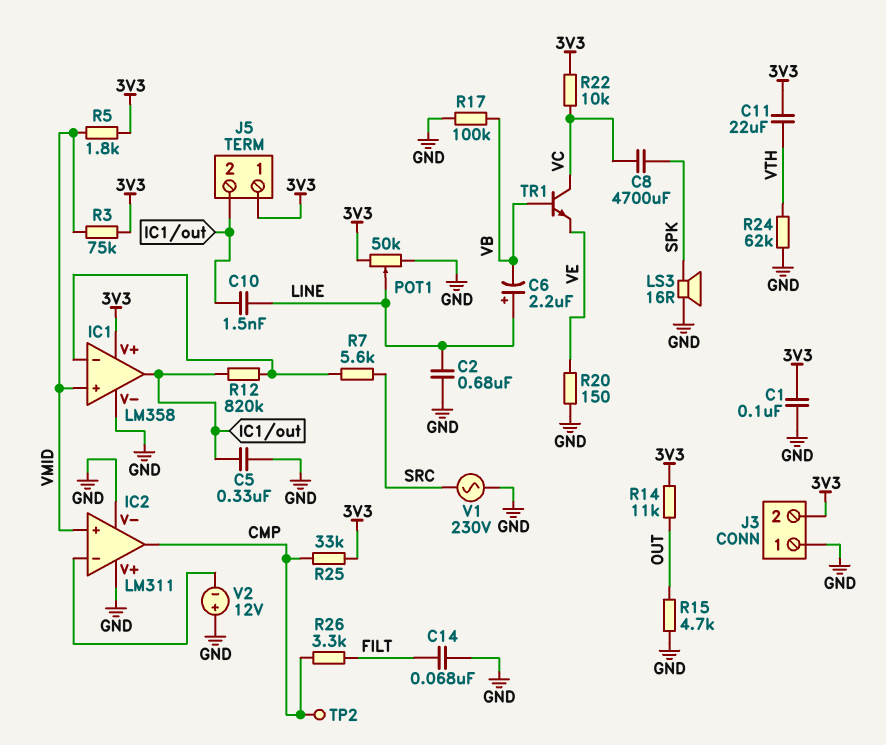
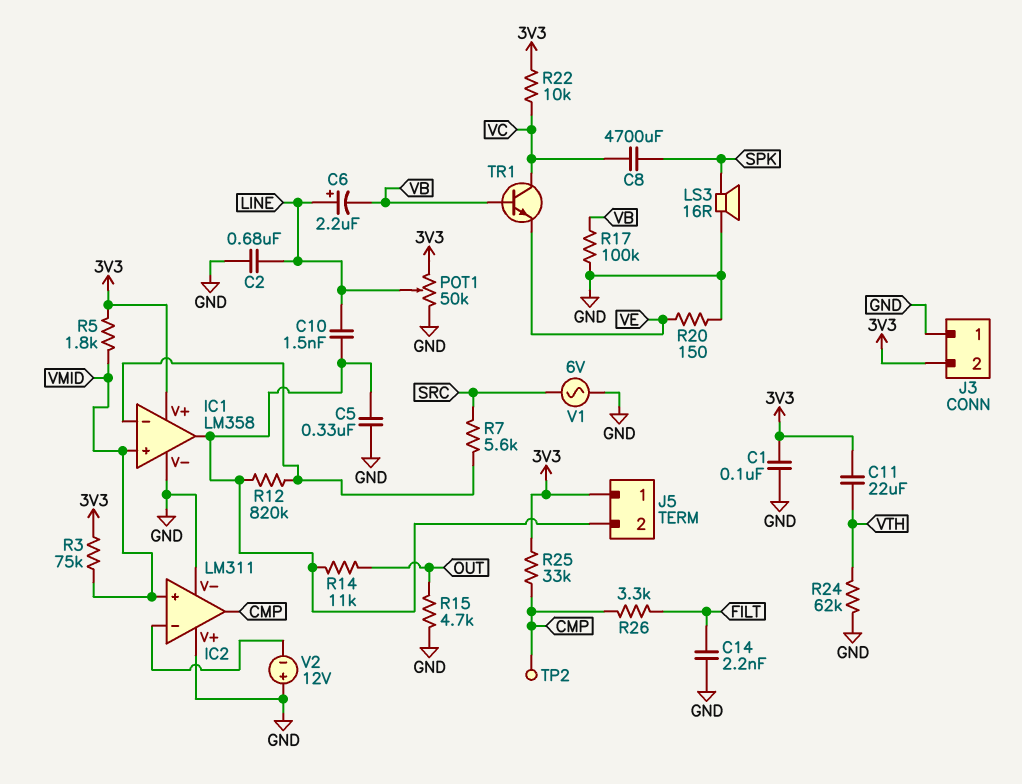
C14: 68nF (FILT, GND) -> 2.2nF (FILT, GND)
R14: 11k (3V3, OUT) -> 11k (IC1/out, OUT)
V1: AC 230V (GND, SRC) -> AC 6V (GND, SRC)

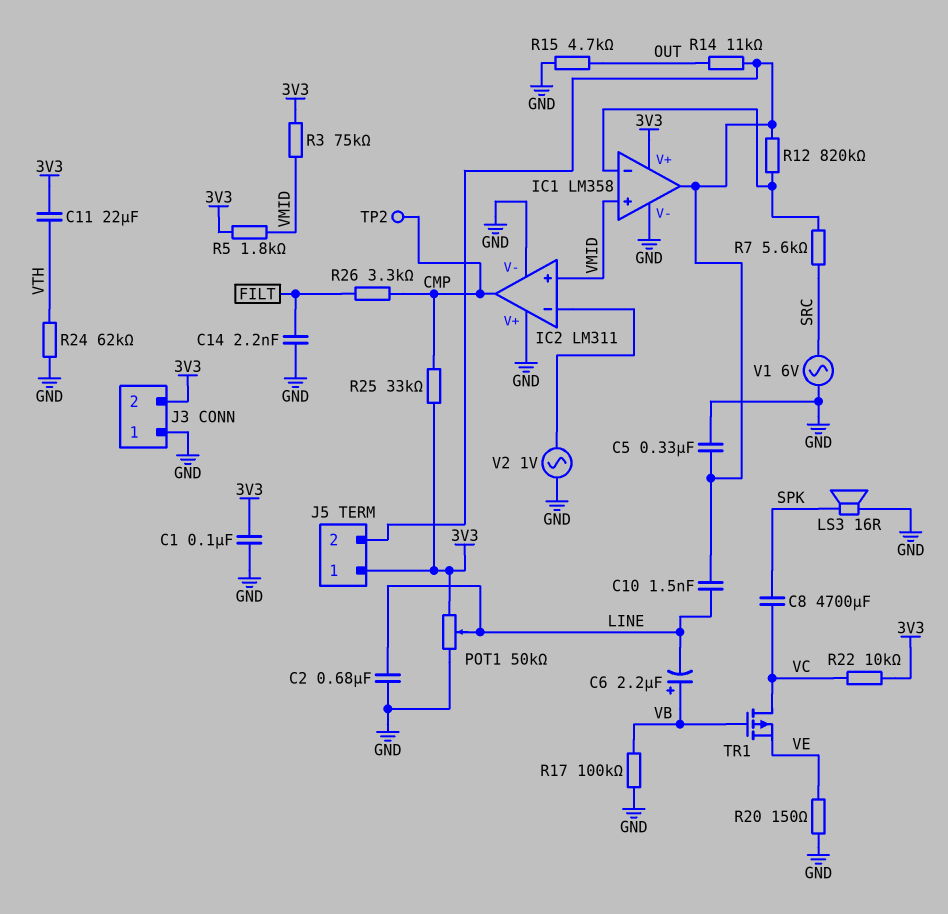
C6: 2.2uF (plus LINE, minus VB) -> 2.2uF (plus VB, minus LINE)
TR1: NPN (B VB, C VC, E VE) -> PMOS (G VB, D VC, S VE)
V2: 12V (plus GND, minus IC2/in-) -> AC 1V (GND, IC2/in-)

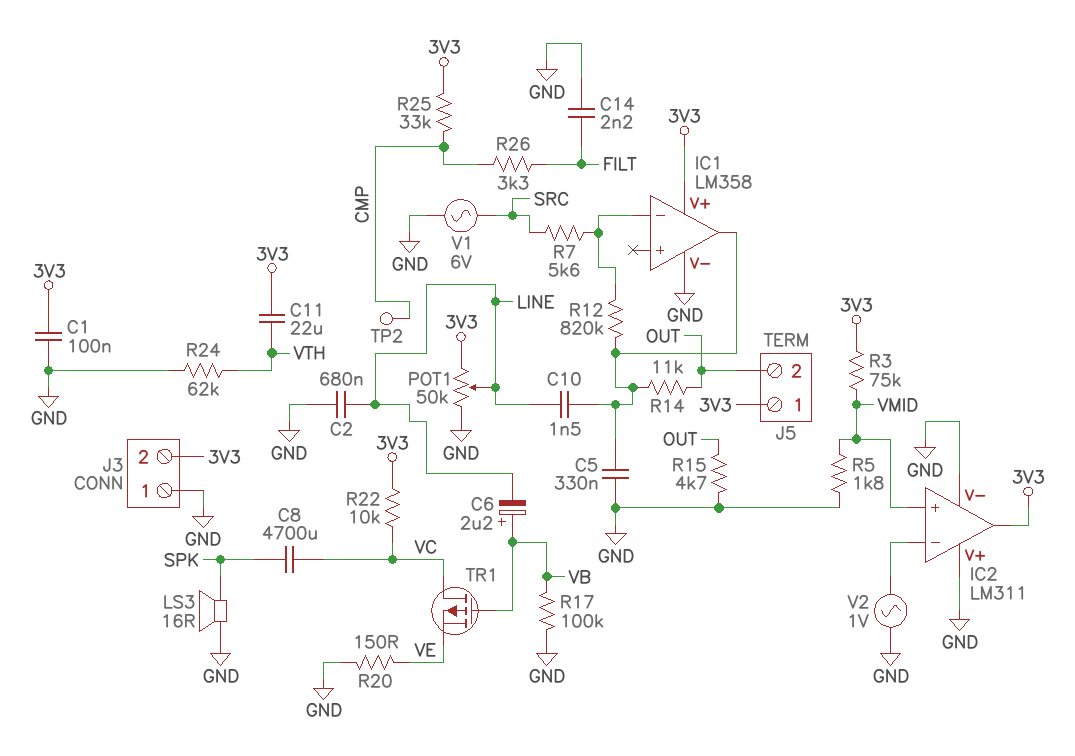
IC1 pin in+: VMID -> none
IC2 pin out: CMP -> 3V3
J5 pin 2: IC1/out -> OUT
R5: 1.8k (3V3, VMID) -> 1.8k (GND, VMID)

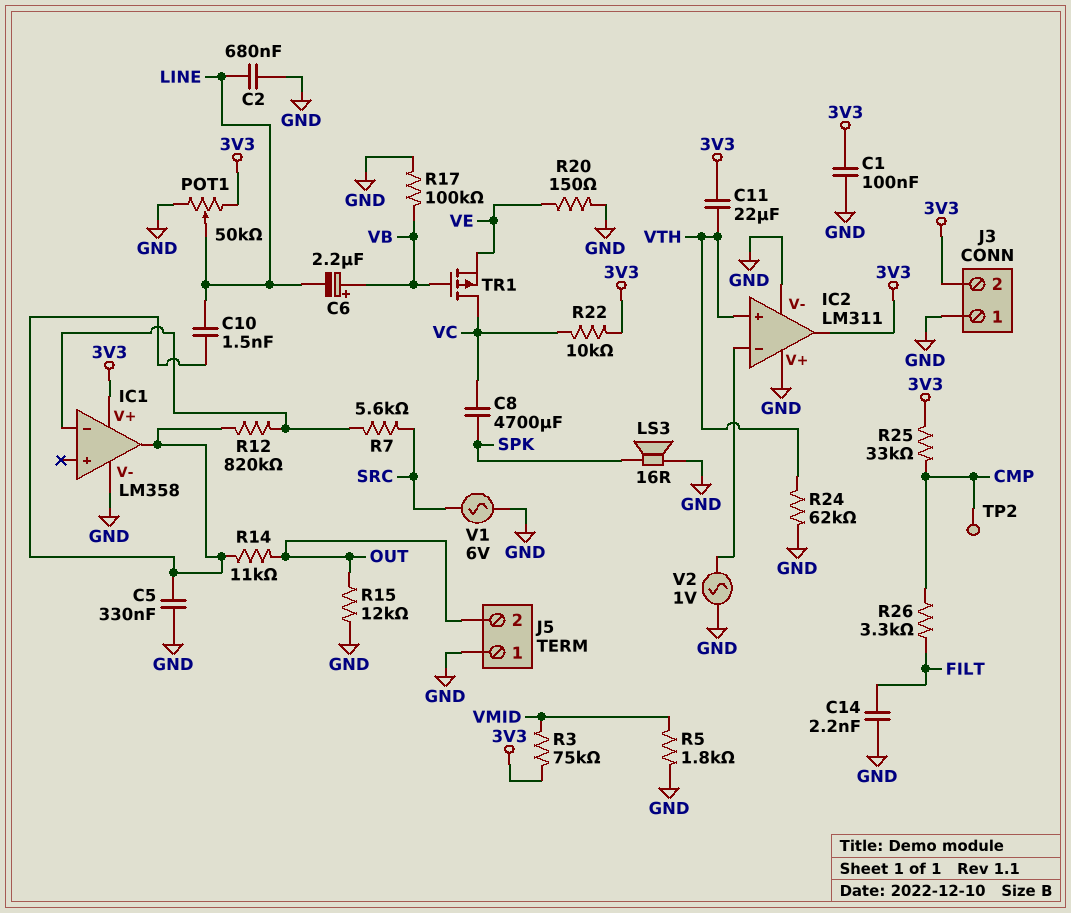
IC2 pin in+: VMID -> VTH
J5 pin 1: 3V3 -> GND
R15: 4.7k (GND, OUT) -> 12k (GND, OUT)

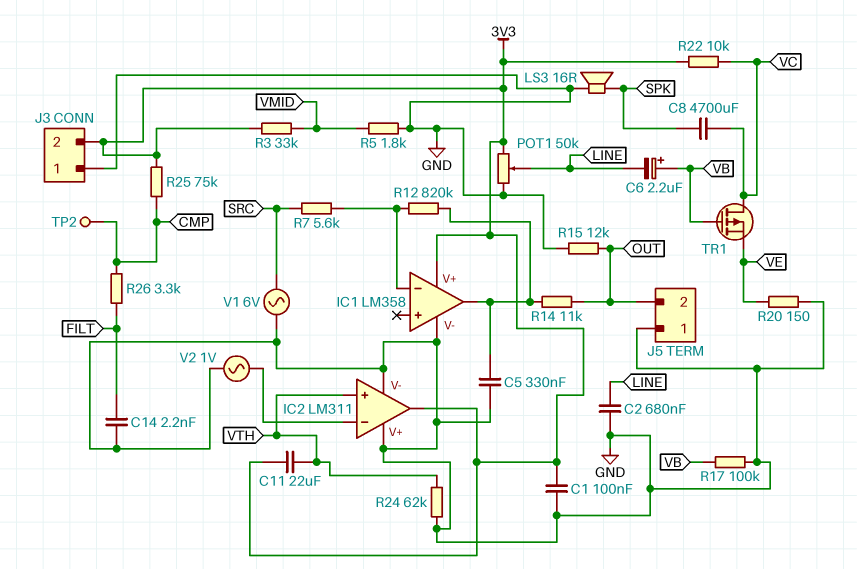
C10: 1.5nF (IC1/out, LINE) -> none
R3: 75k (3V3, VMID) -> 33k (3V3, VMID)
R25: 33k (3V3, CMP) -> 75k (3V3, CMP)

